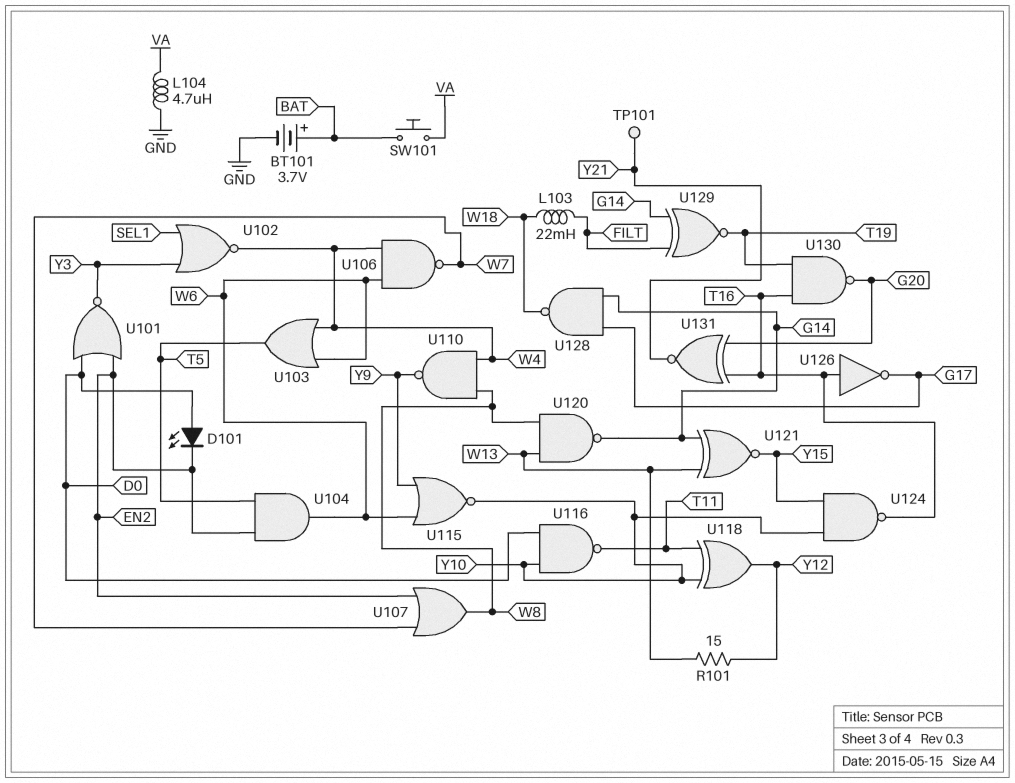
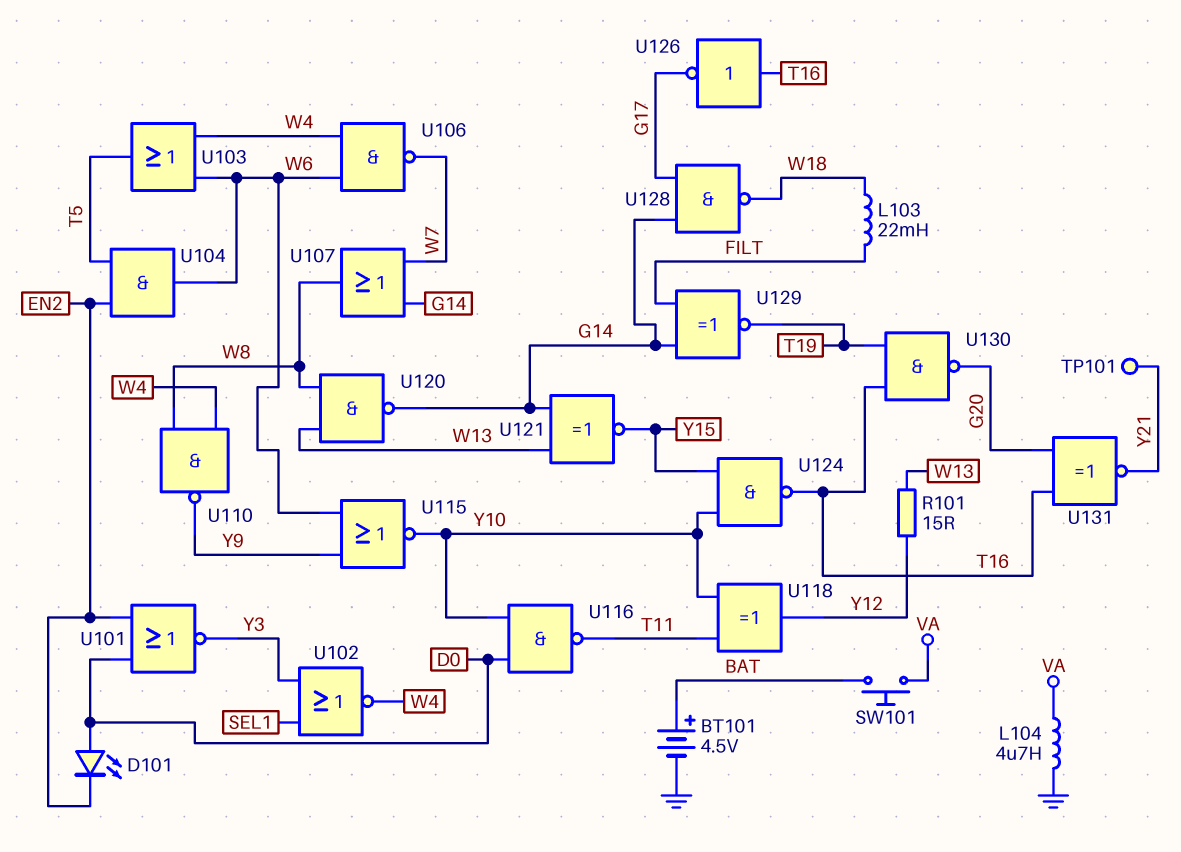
BT101: 3.7V (plus BAT, minus GND) -> 4.5V (plus BAT, minus GND)
U107: OR (in EN2, in W7, out W8) -> OR (in G14, in W7, out W8)

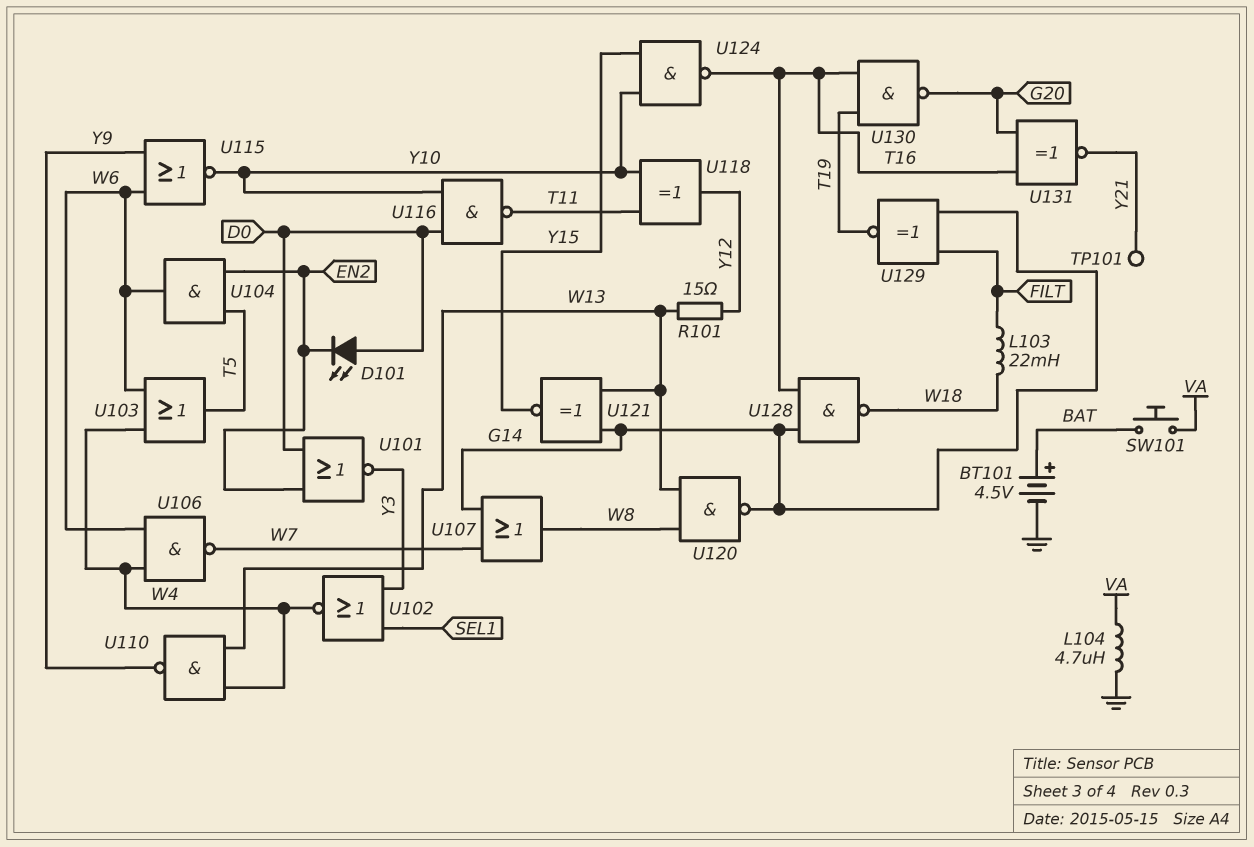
U110: NAND (in W4, in W8, out Y9) -> NAND (in W4, in W13, out Y9)
U126: NOT (in T16, out G17) -> none
U128: NAND (in G14, in G17, out W18) -> NAND (in G14, in T16, out W18)

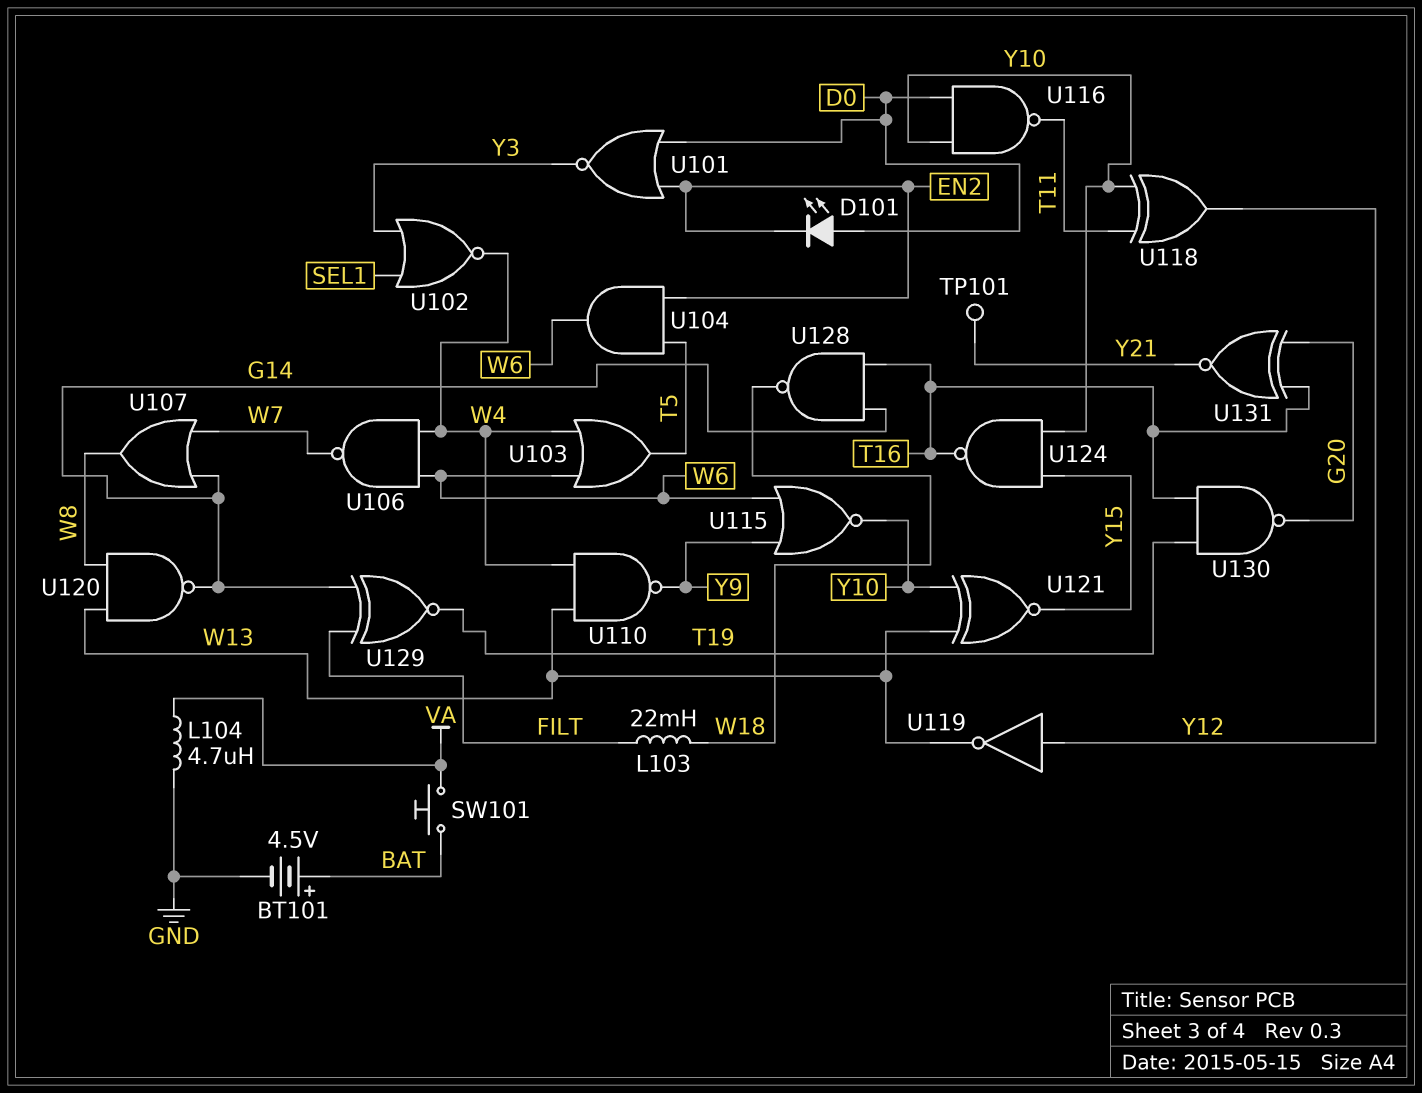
R101: 15 (W13, Y12) -> none
U119: none -> NOT (in Y12, out W13)
U121: XNOR (in G14, in W13, out Y15) -> XNOR (in W13, in Y10, out Y15)

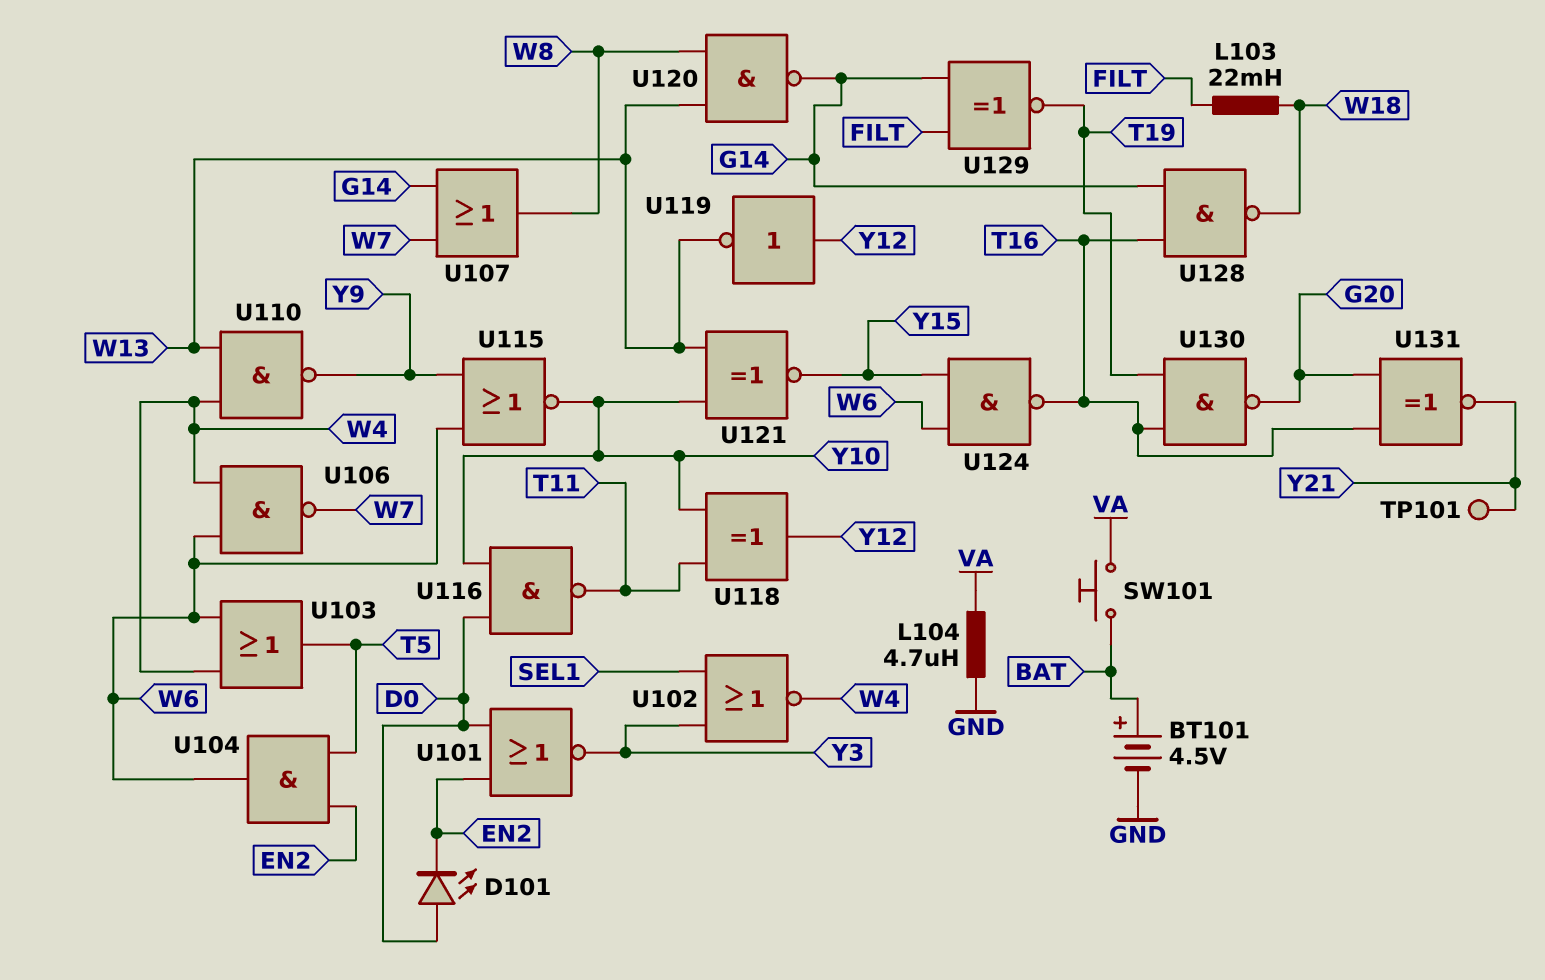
U124: NAND (in Y10, in Y15, out T16) -> NAND (in W6, in Y15, out T16)

